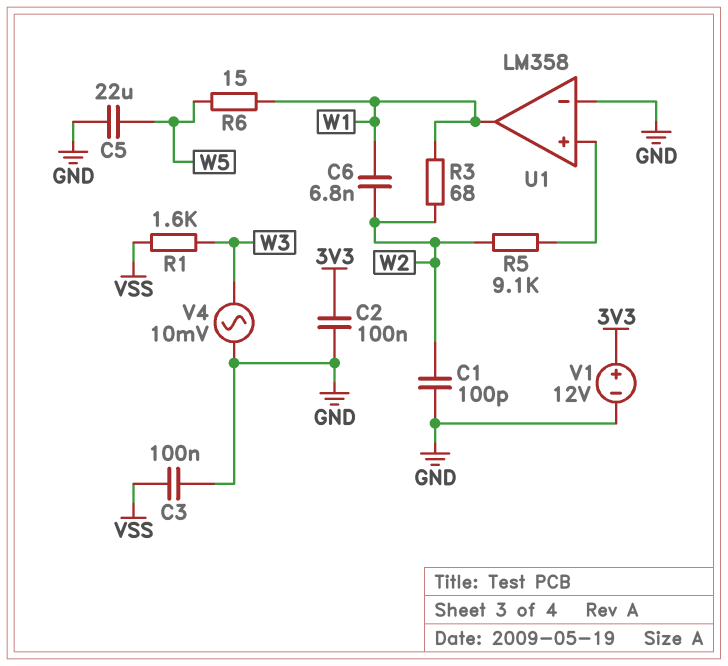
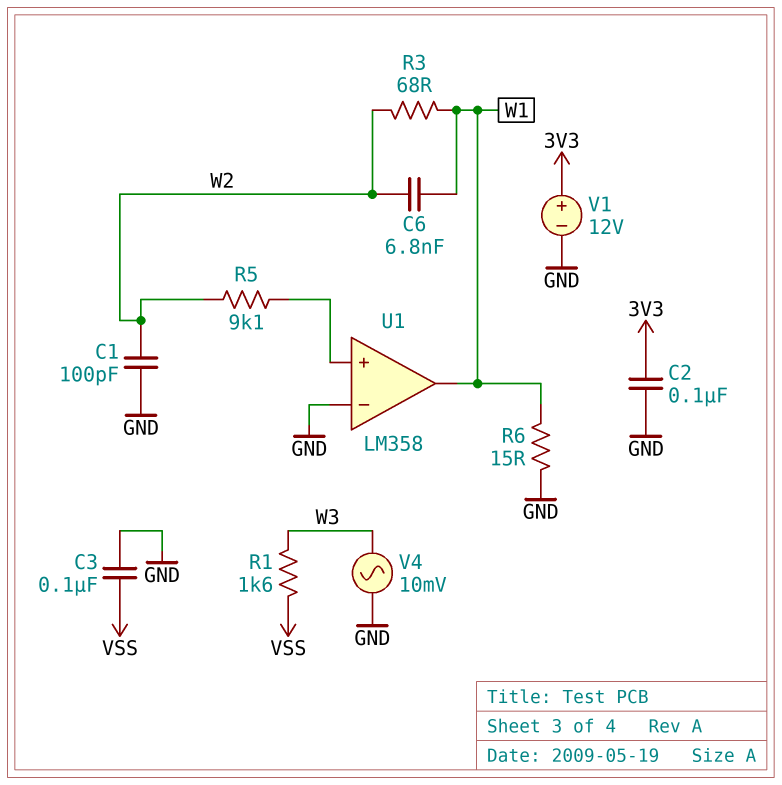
C5: 22uF (GND, W5) -> none
R6: 15 (W1, W5) -> 15 (GND, W1)

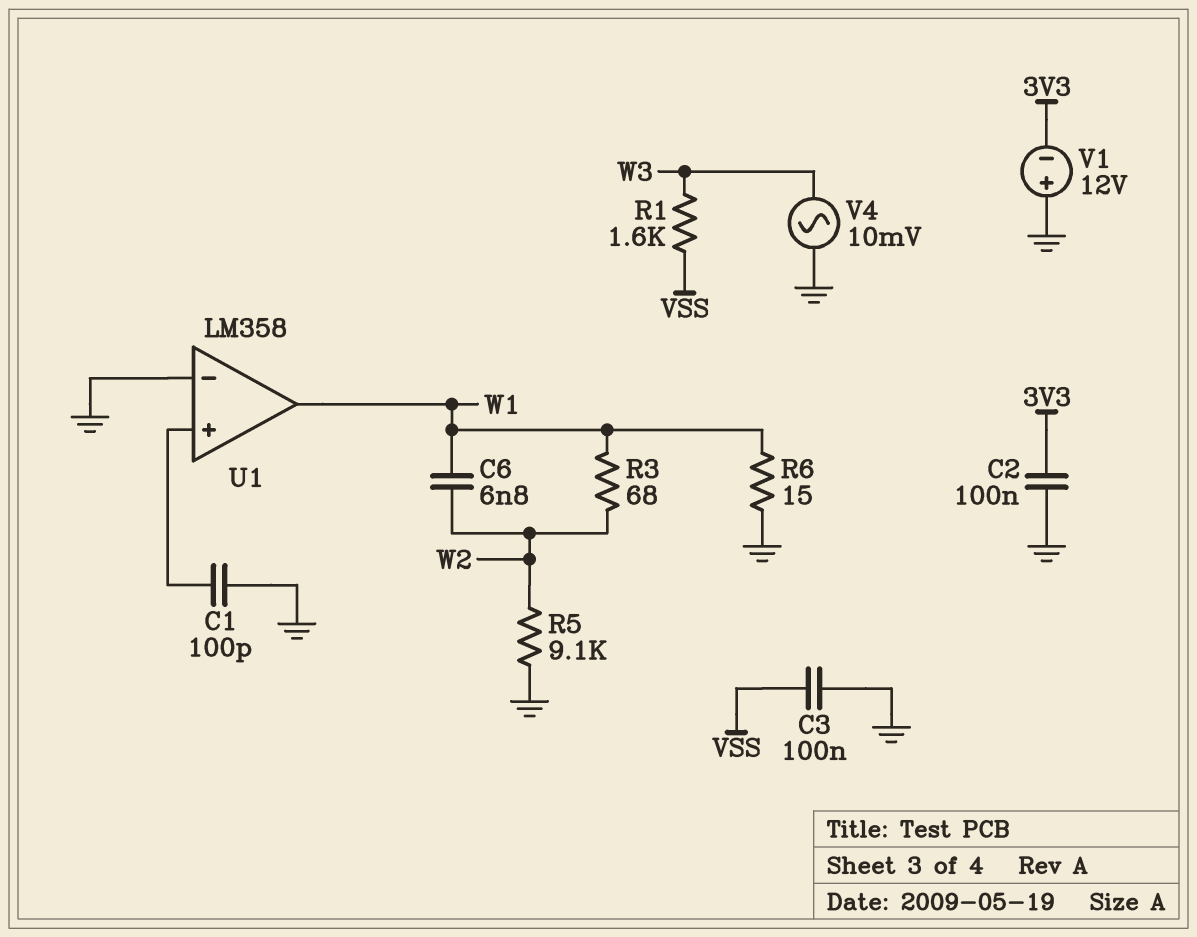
C1: 100pF (GND, W2) -> 100pF (GND, U1/in+)
R5: 9.1k (U1/in+, W2) -> 9.1k (GND, W2)
V1: 12V (plus 3V3, minus GND) -> 12V (plus GND, minus 3V3)

